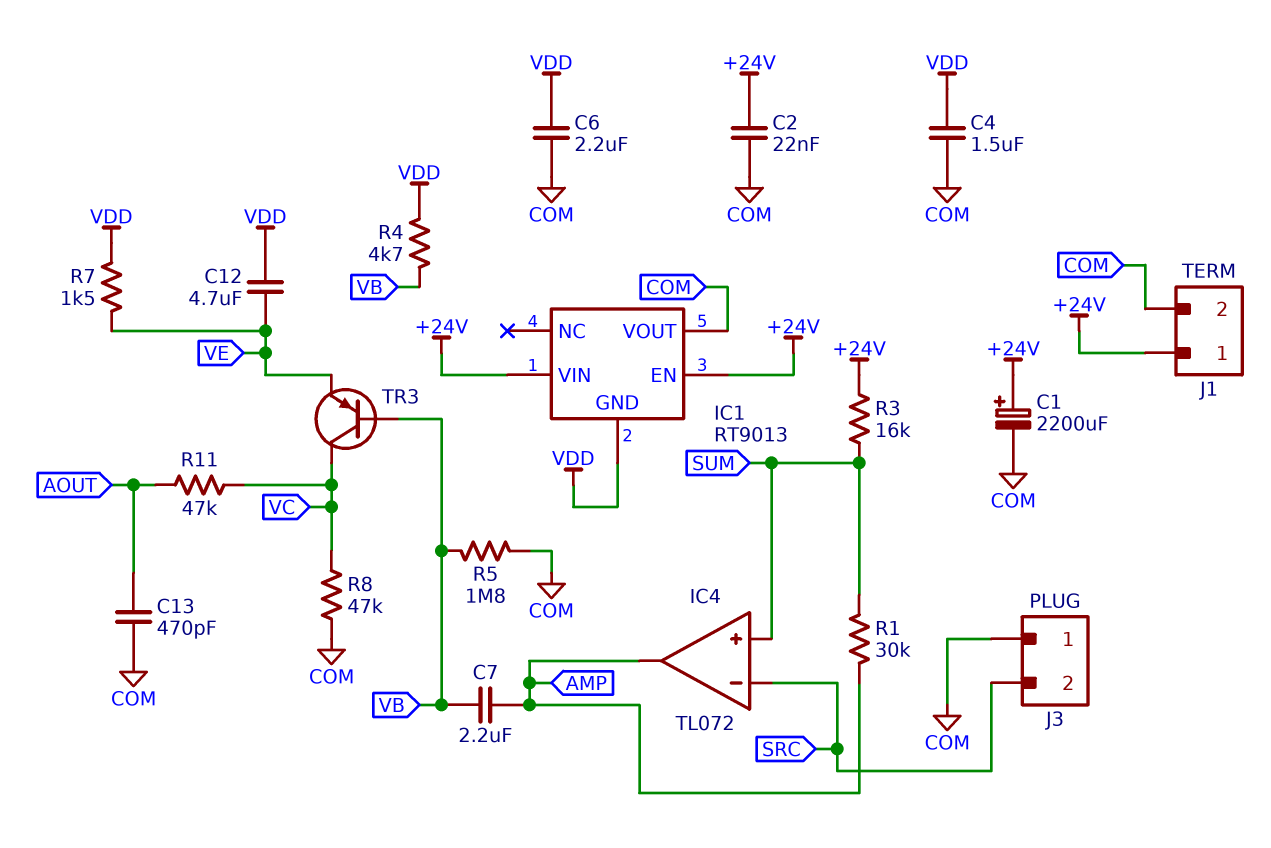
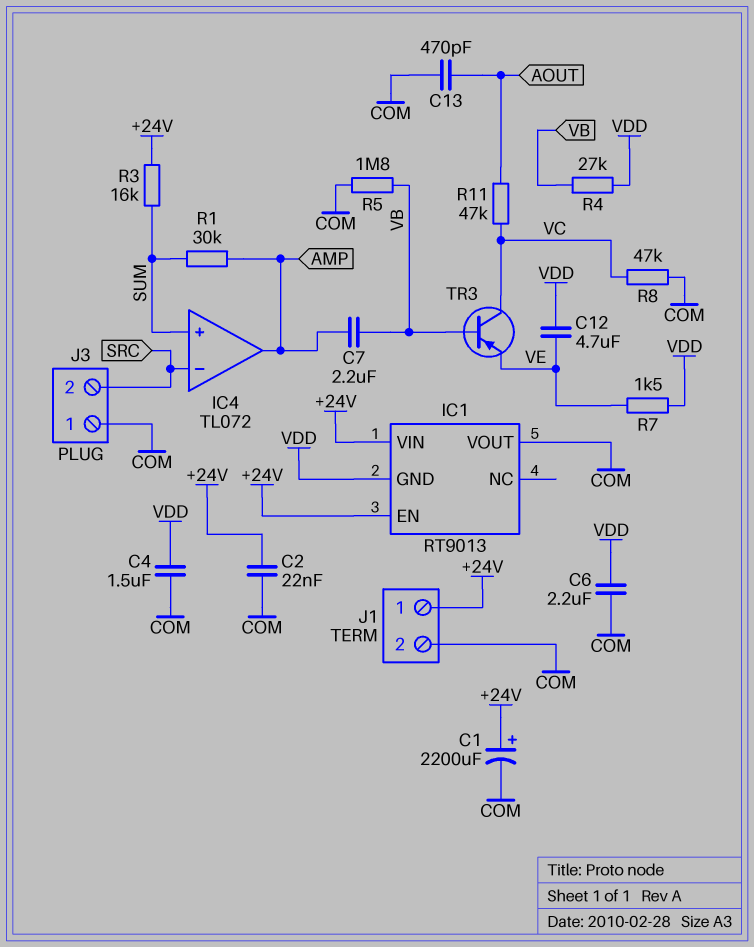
R4: 4.7k (VB, VDD) -> 27k (VB, VDD)

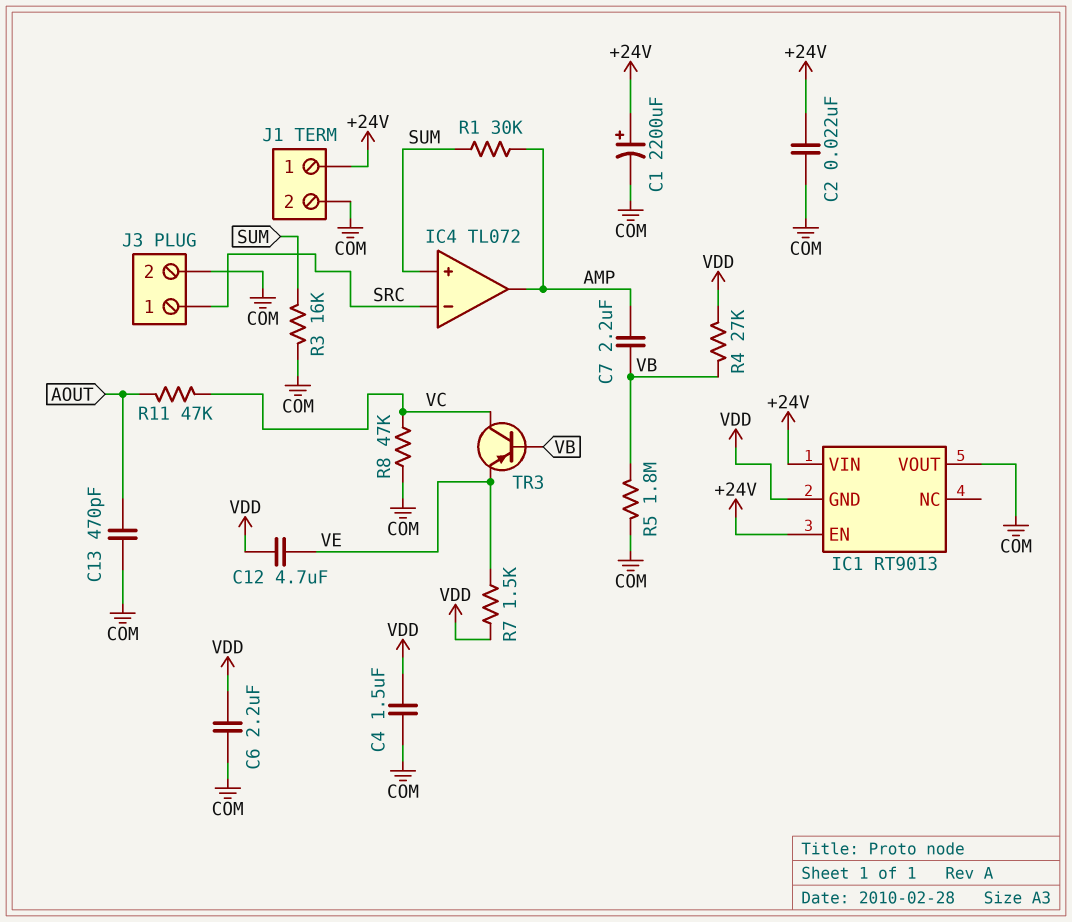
J3 pin 1: COM -> SRC
J3 pin 2: SRC -> COM
R3: 16k (+24V, SUM) -> 16k (COM, SUM)

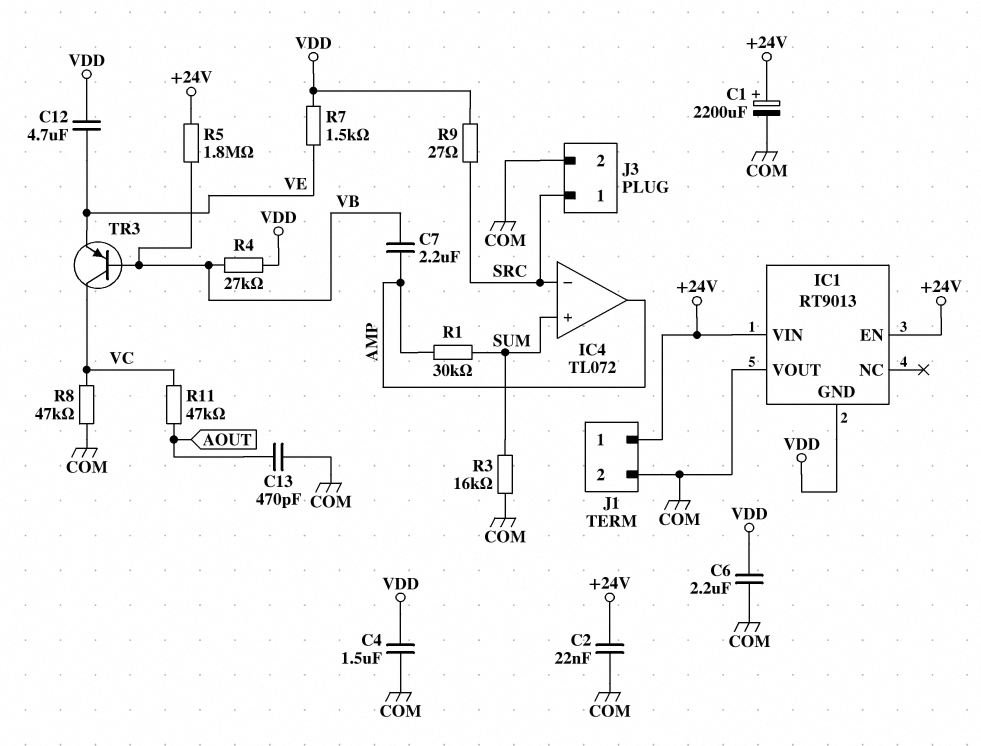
R5: 1.8M (COM, VB) -> 1.8M (+24V, VB)
R9: none -> 27 (SRC, VDD)

